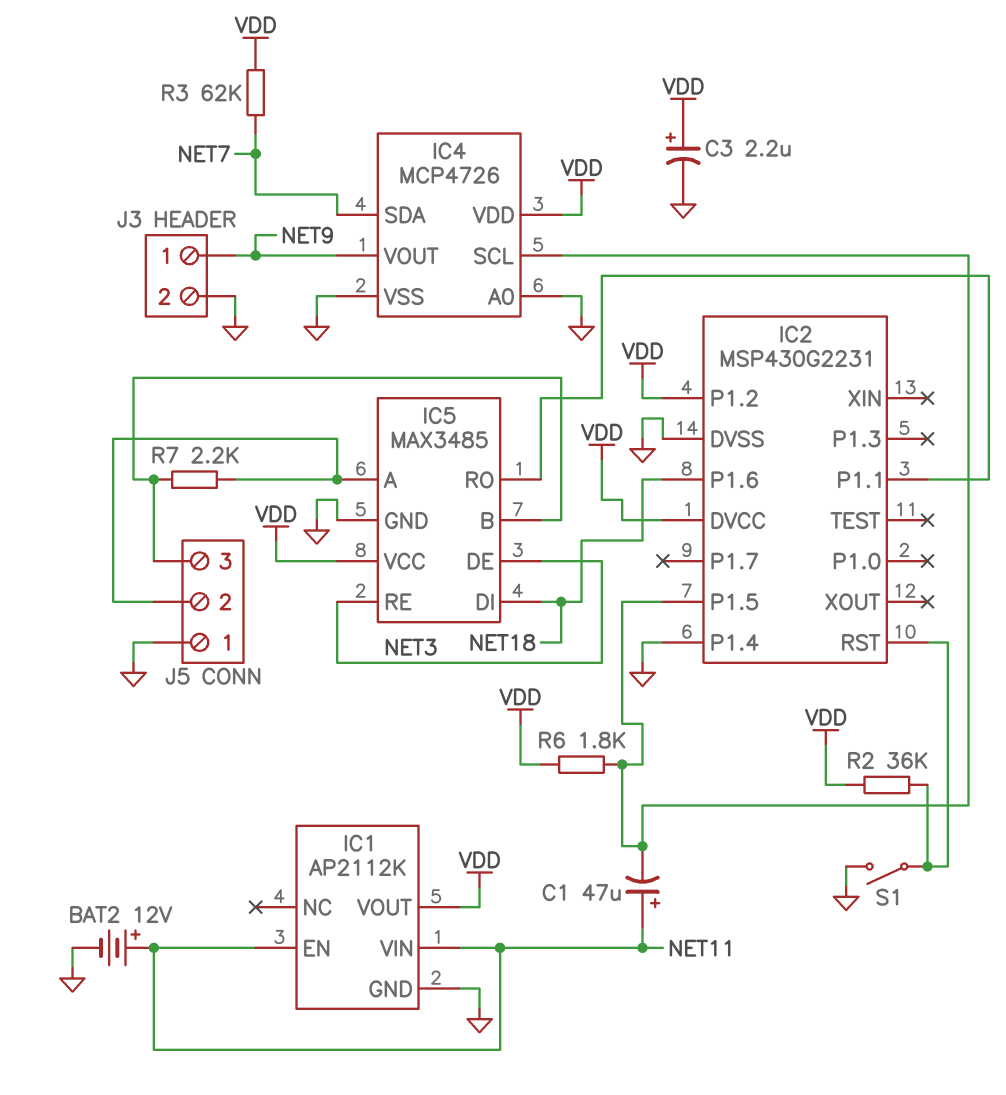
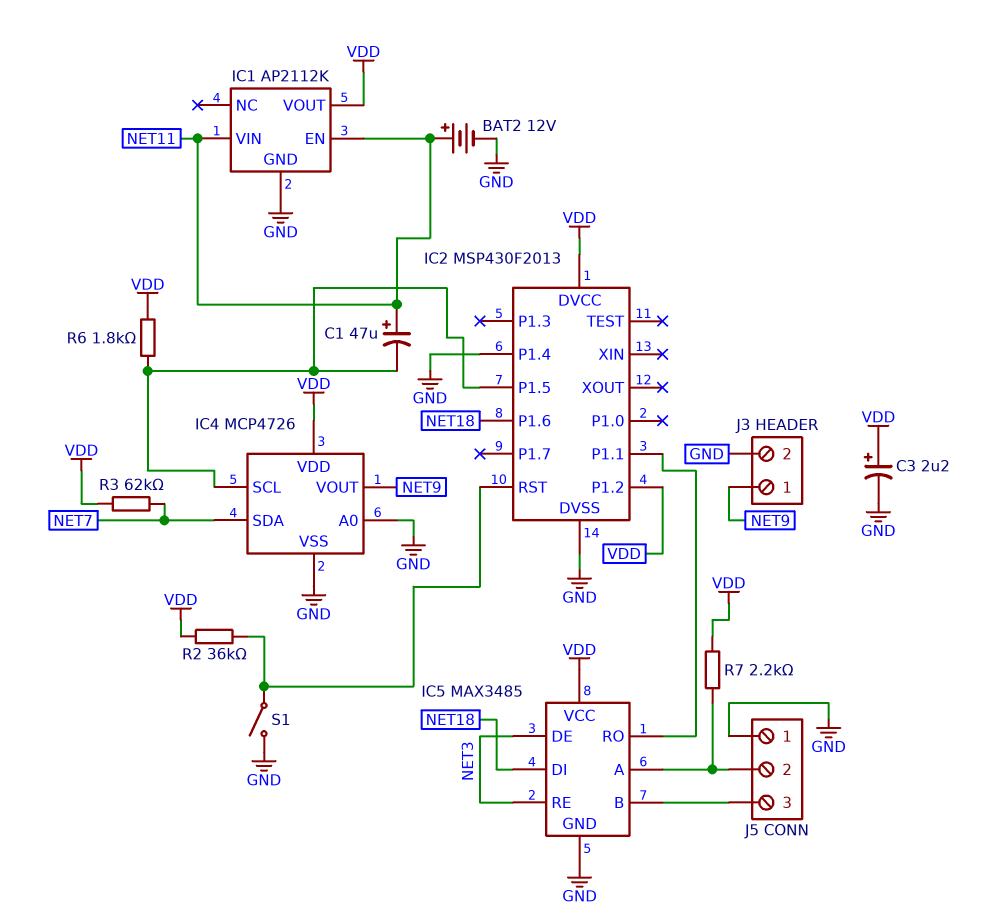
IC2: MSP430G2231 -> MSP430F2013
R7: 2.2k (IC5/A, IC5/B) -> 2.2k (IC5/A, VDD)

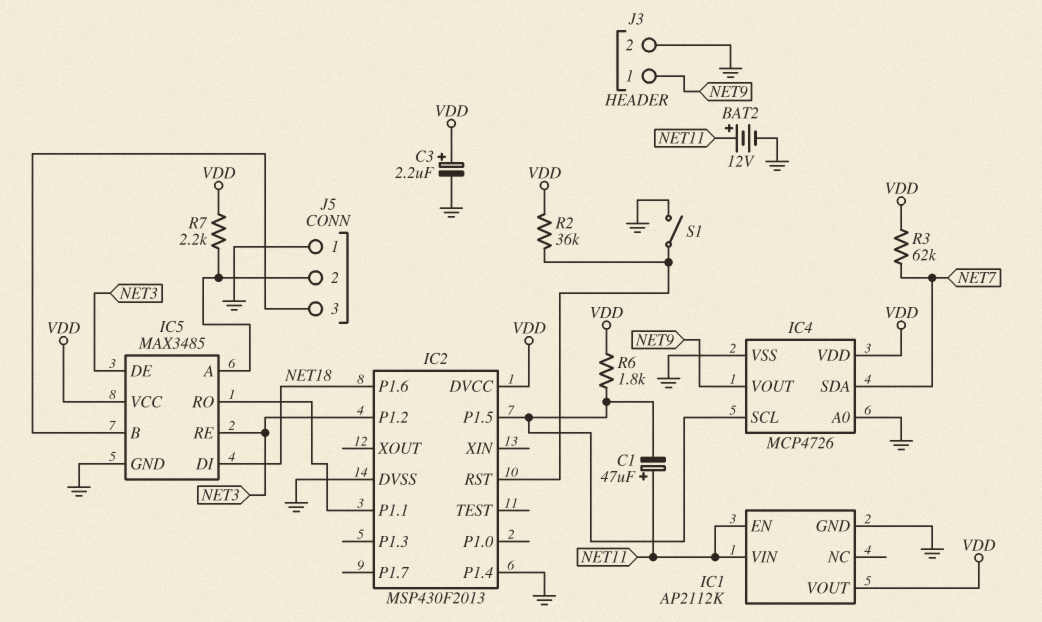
IC2 pin P1.2: VDD -> NET3

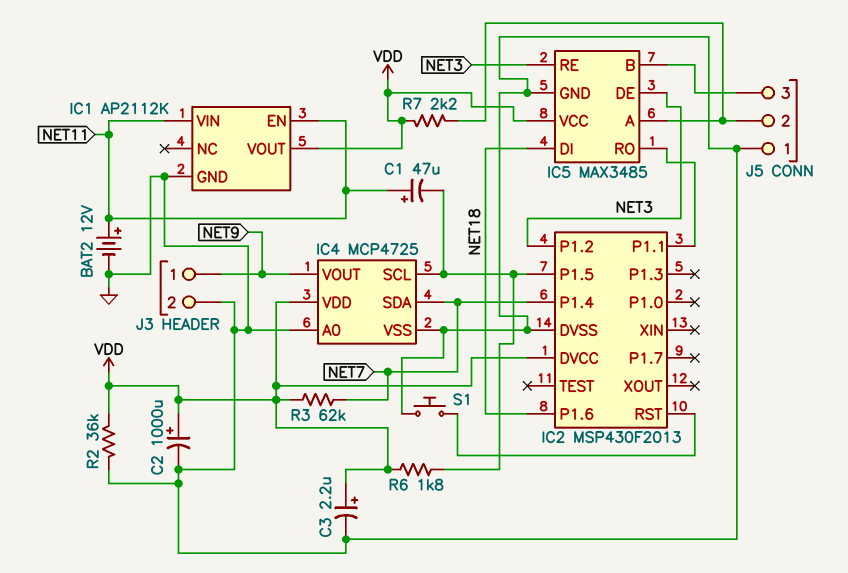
C2: none -> 1000uF (plus VDD, minus GND)
IC2 pin P1.4: GND -> NET7
IC4: MCP4726 -> MCP4725
R2: 36k (IC2/RST, VDD) -> 36k (GND, VDD)
S1: switch (GND, IC2/RST) -> button (GND, IC2/RST)

